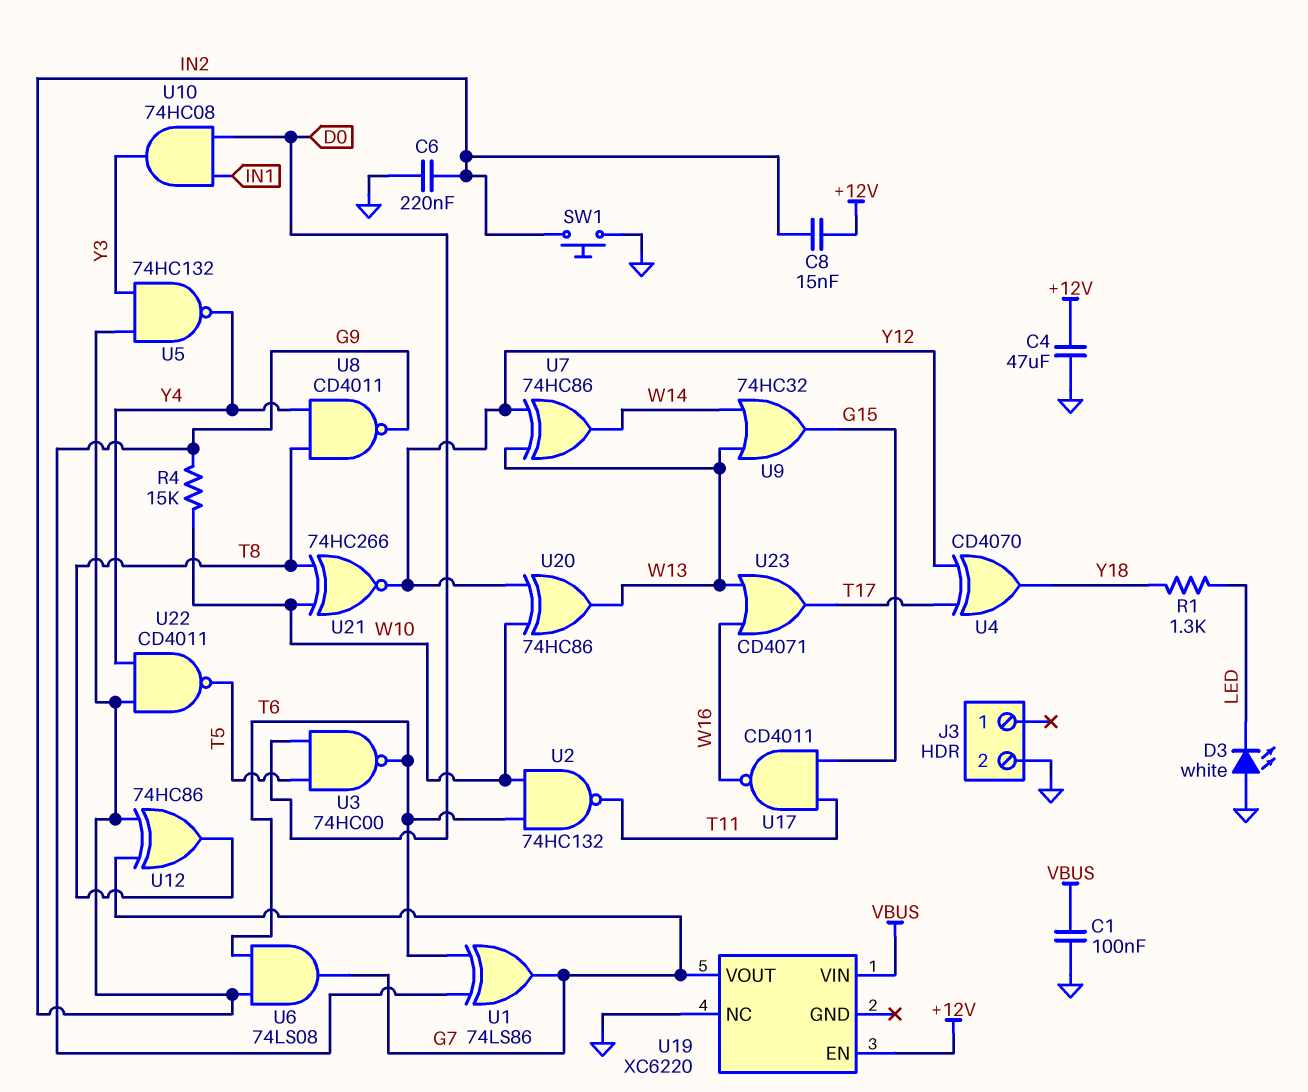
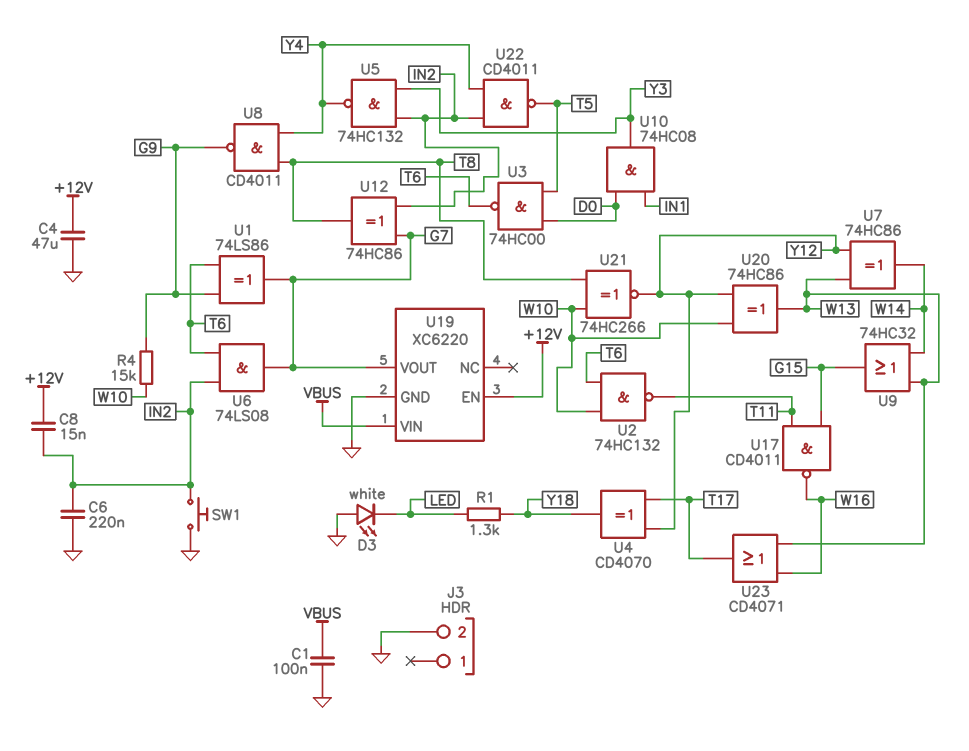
U19 pin GND: none -> GND
U19 pin NC: GND -> none

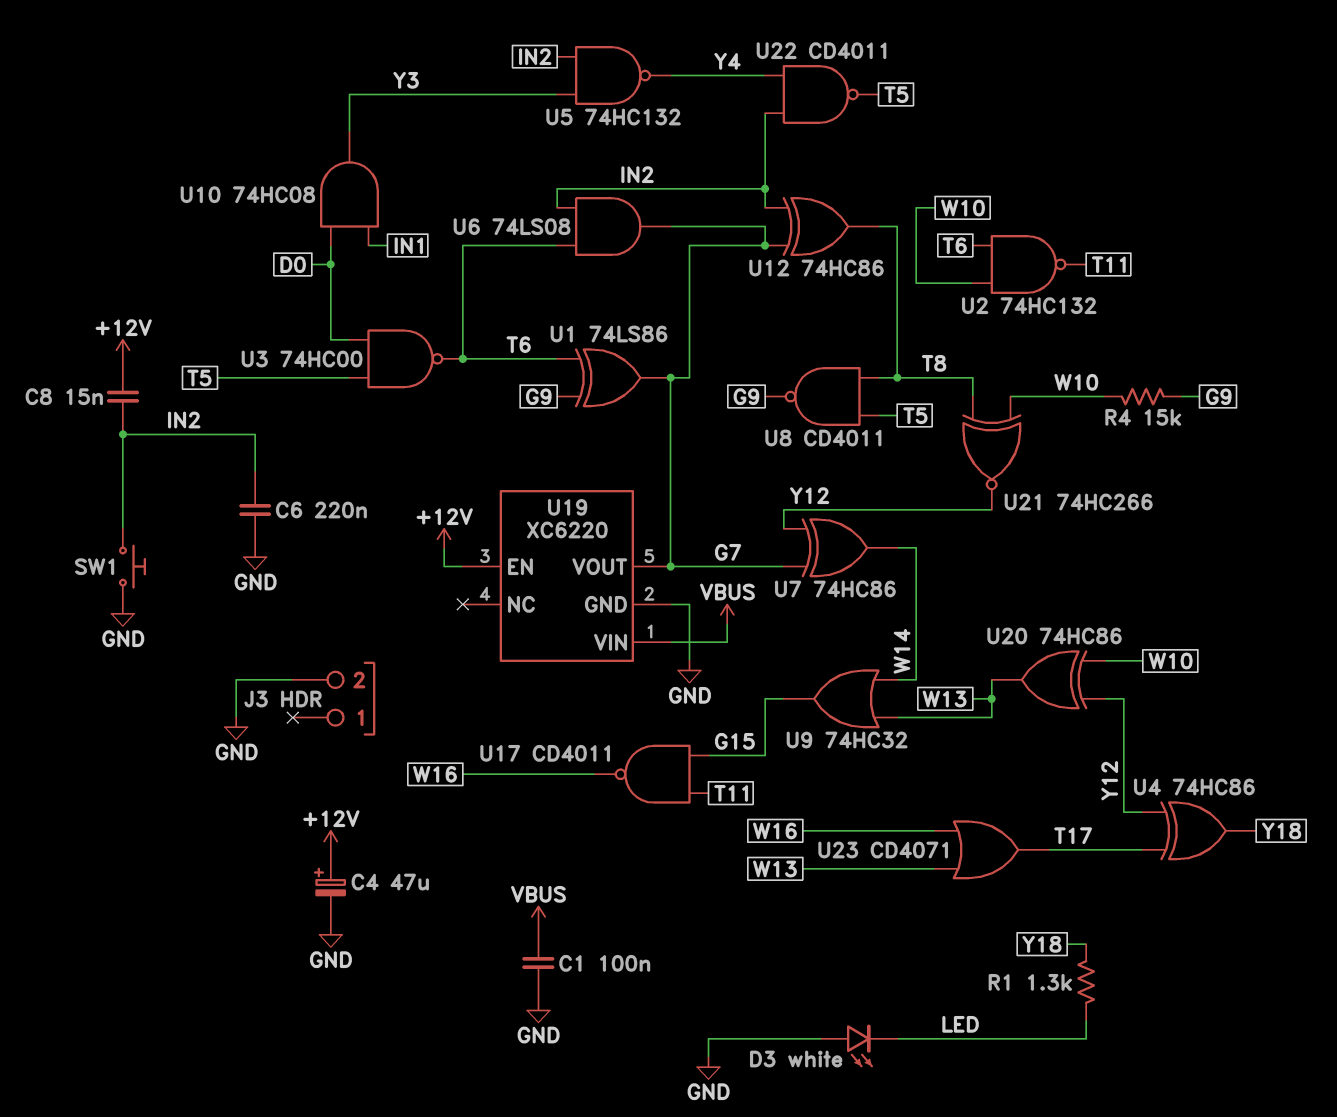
C4: 47uF (+12V, GND) -> 47uF (plus +12V, minus GND)
U4: XOR CD4070 (in T17, in Y12, out Y18) -> XOR 74HC86 (in T17, in Y12, out Y18)
U7: XOR 74HC86 (in W13, in Y12, out W14) -> XOR 74HC86 (in G7, in Y12, out W14)
U8: NAND CD4011 (in T8, in Y4, out G9) -> NAND CD4011 (in T5, in T8, out G9)

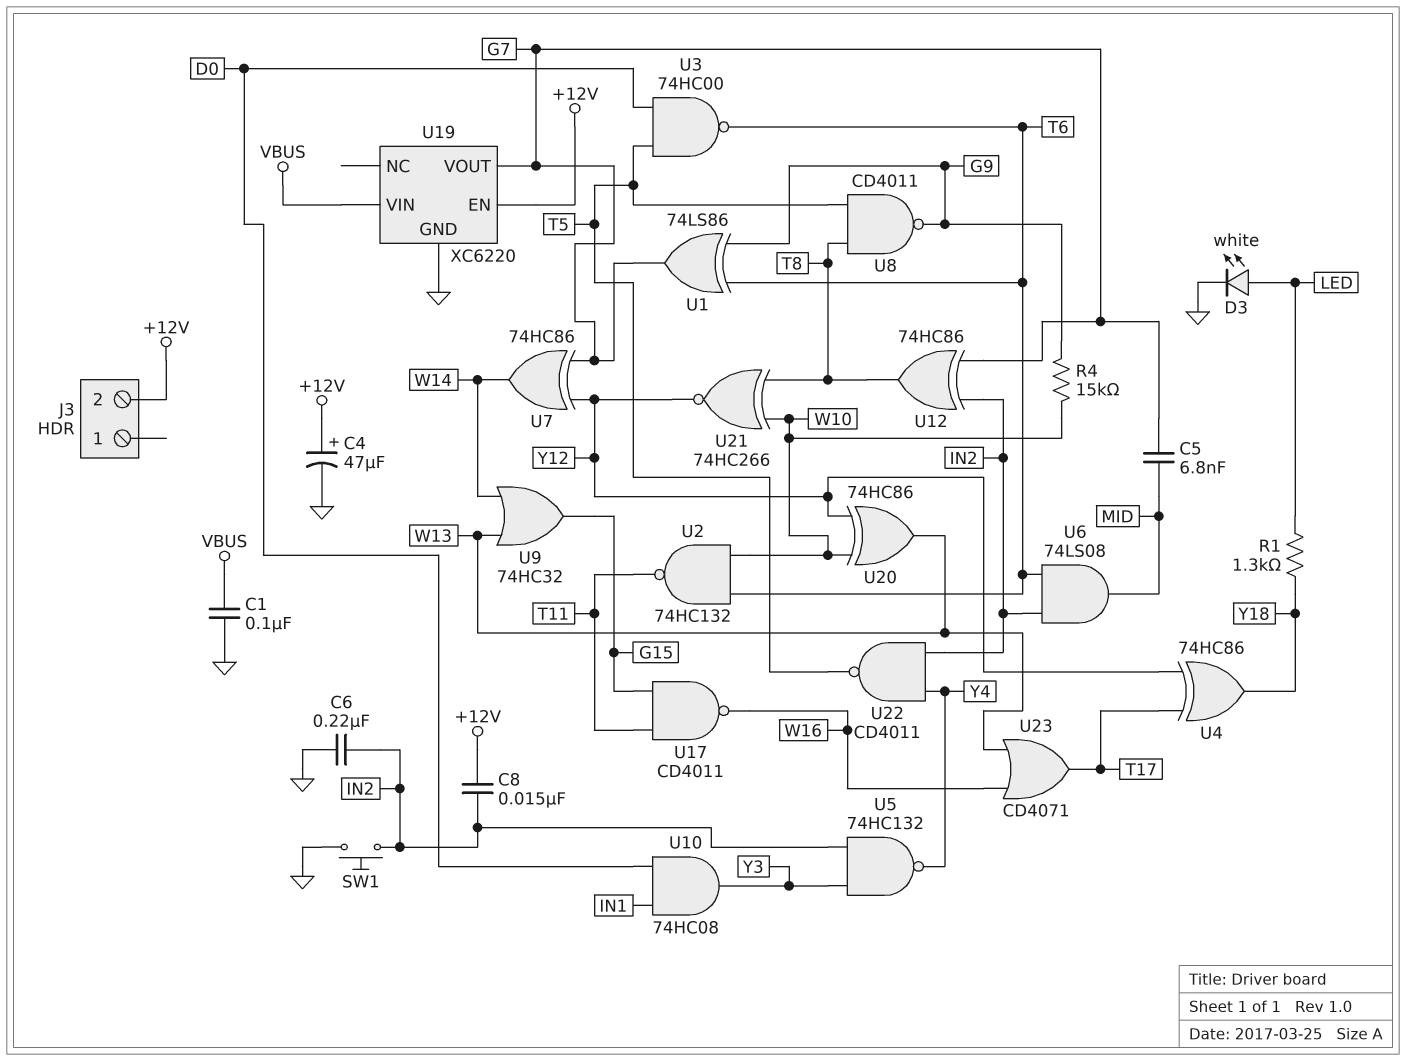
C5: none -> 6.8nF (G7, MID)
D3: LED white (A GND, K LED) -> LED white (A LED, K GND)
J3 pin 2: GND -> +12V
U6: AND 74LS08 (in IN2, in T6, out G7) -> AND 74LS08 (in IN2, in T6, out MID)

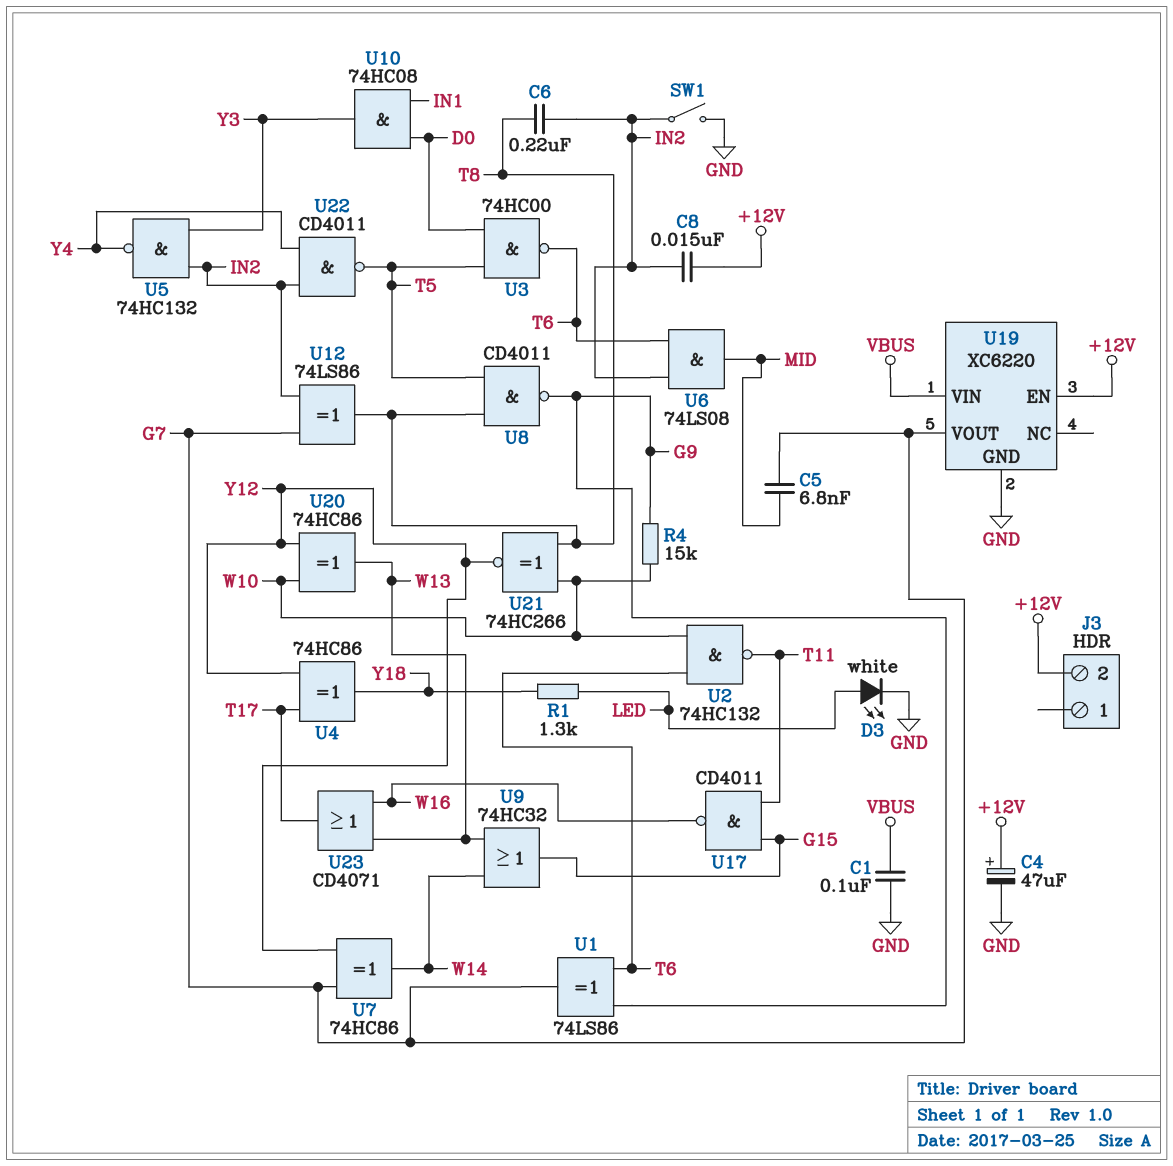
C6: 220nF (GND, IN2) -> 220nF (IN2, T8)
SW1: button (GND, IN2) -> switch (GND, IN2)
U12: XOR 74HC86 (in G7, in IN2, out T8) -> XOR 74LS86 (in G7, in IN2, out T8)

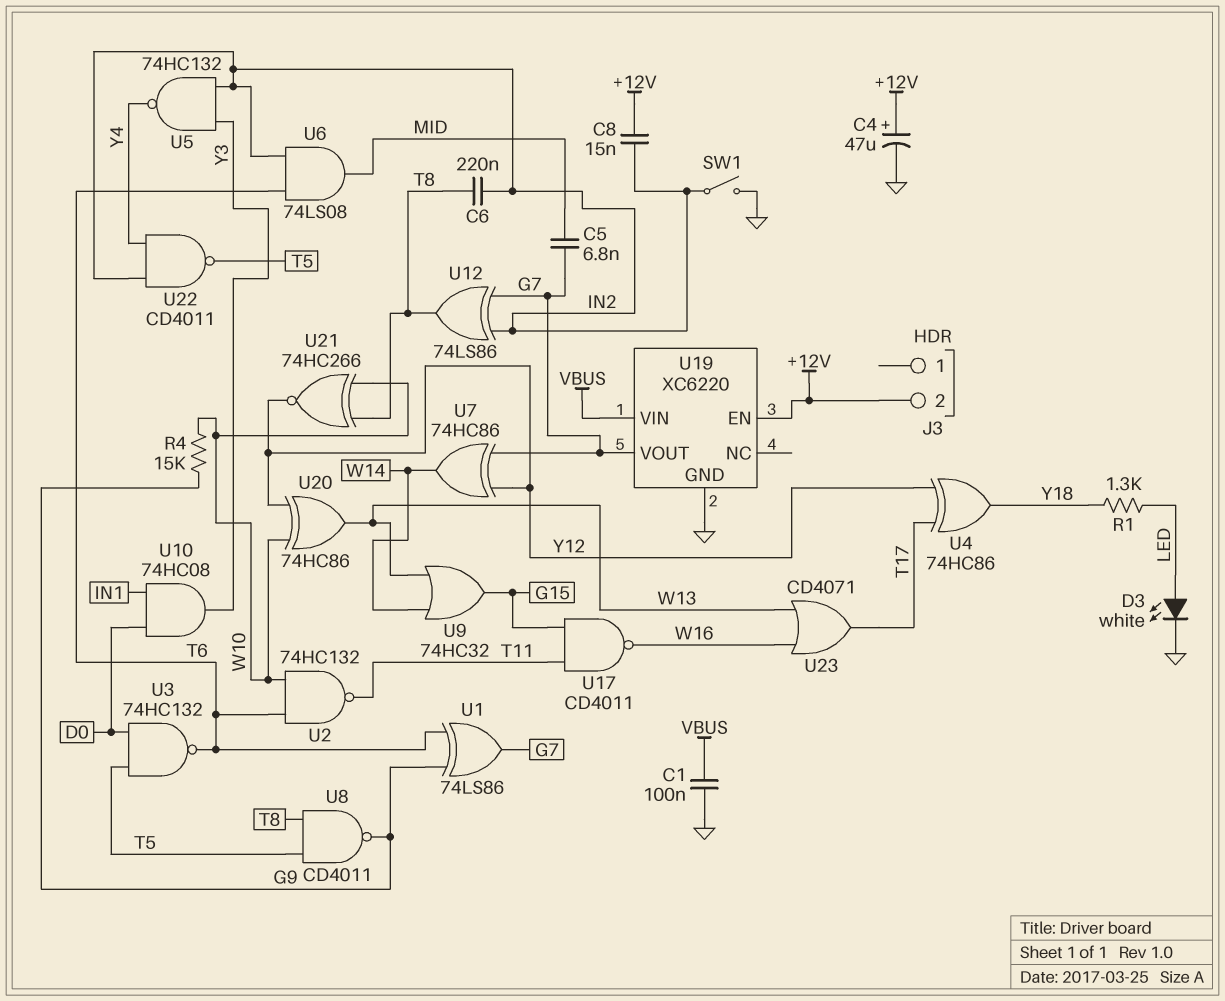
U3: NAND 74HC00 (in D0, in T5, out T6) -> NAND 74HC132 (in D0, in T5, out T6)

